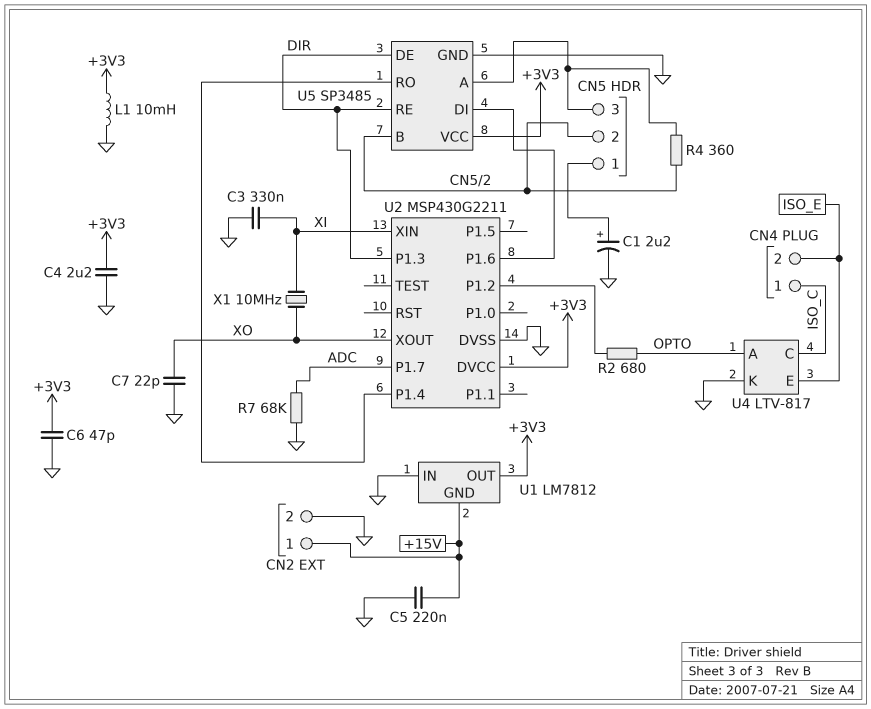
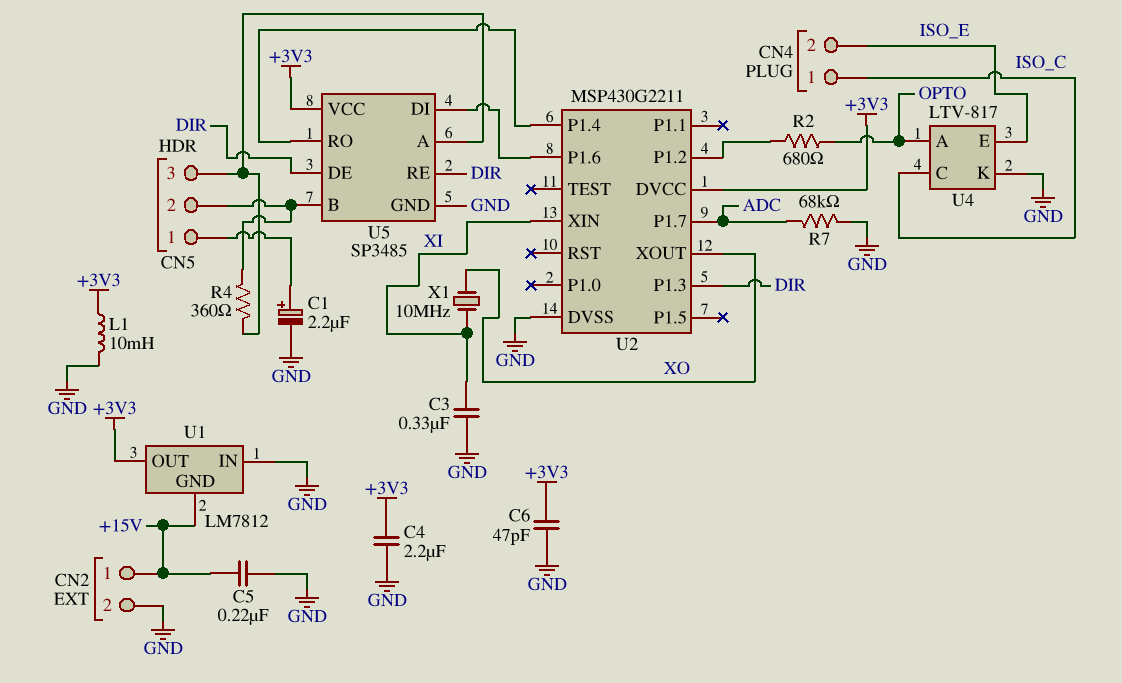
C7: 22pF (GND, XO) -> none

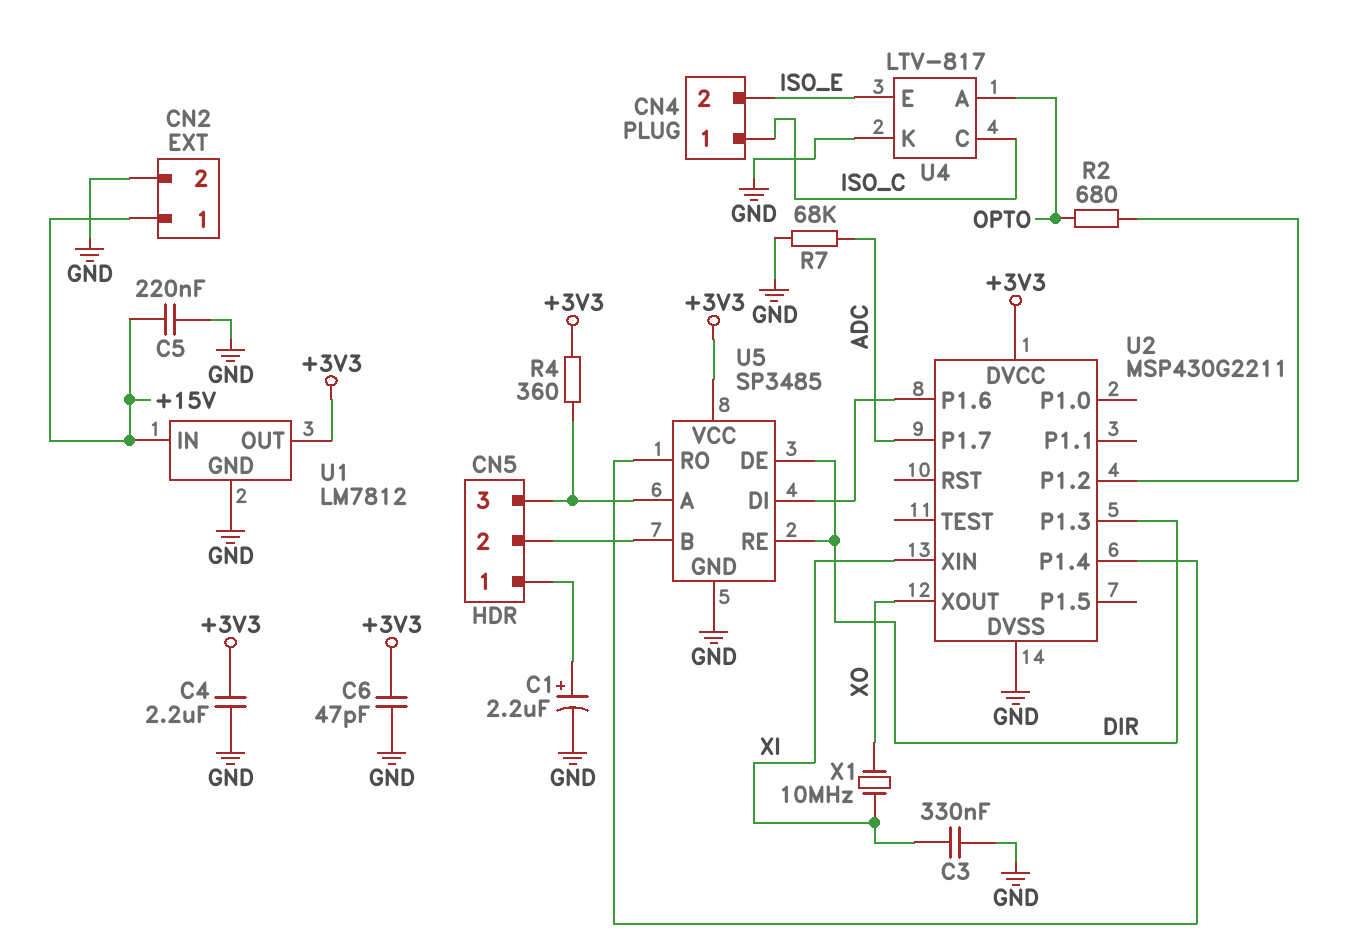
L1: 10mH (+3V3, GND) -> none
R4: 360 (CN5/2, CN5/3) -> 360 (+3V3, CN5/3)
U1 pin GND: +15V -> GND
U1 pin IN: GND -> +15V

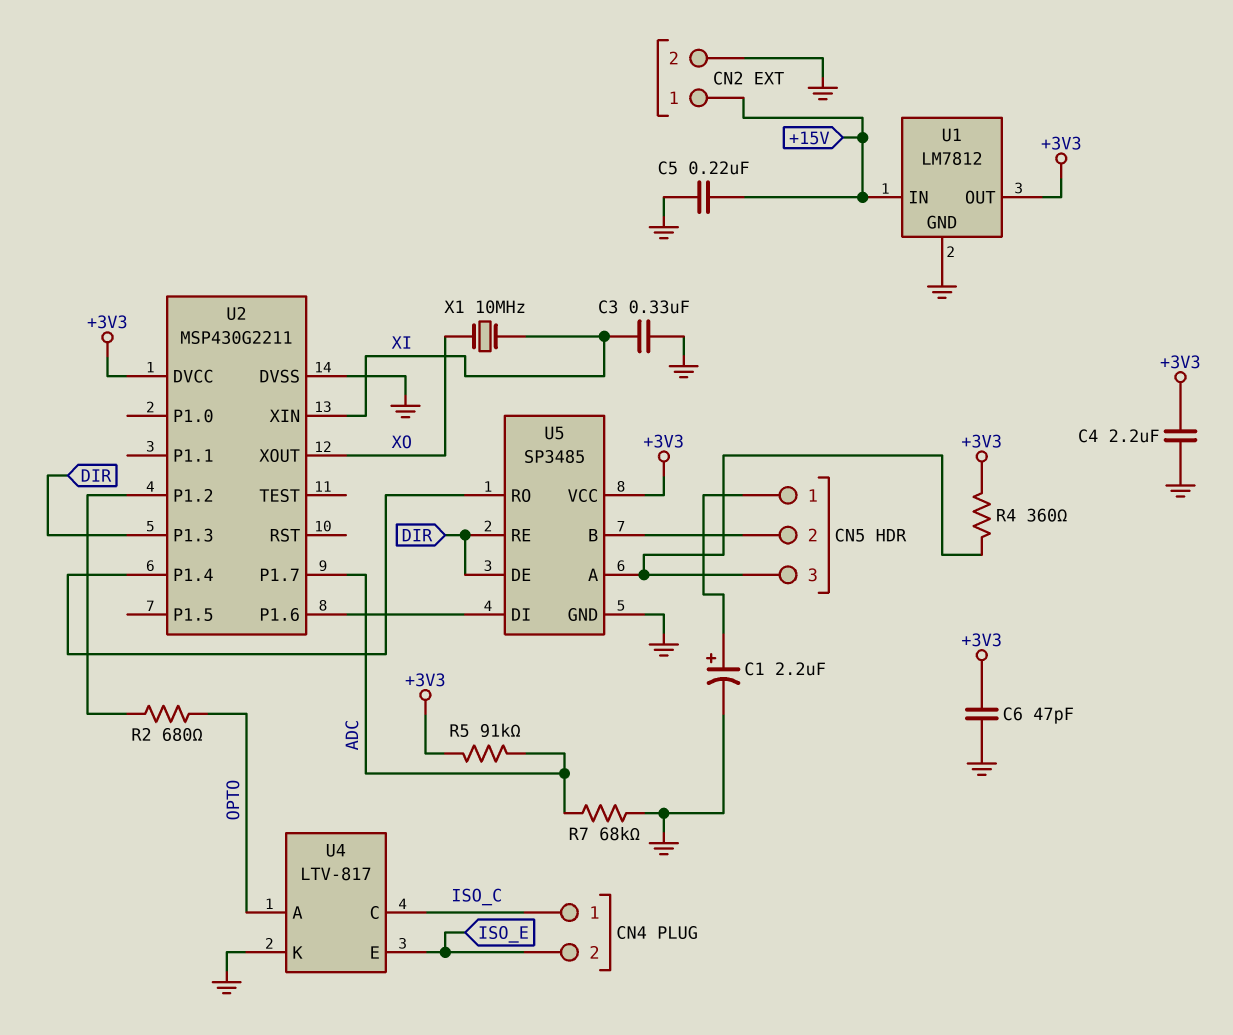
R5: none -> 91k (+3V3, ADC)

